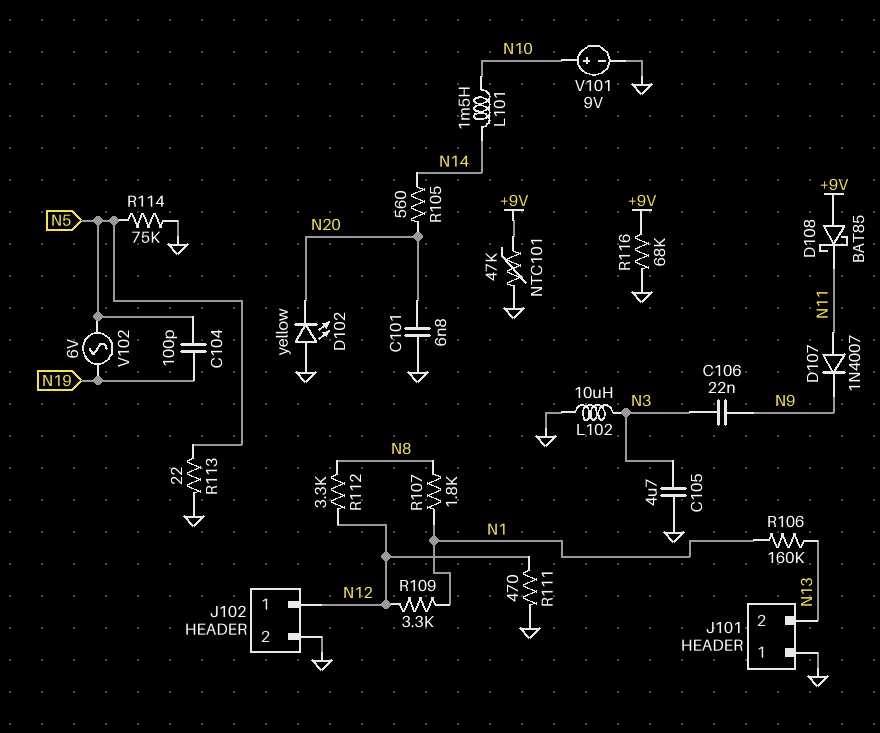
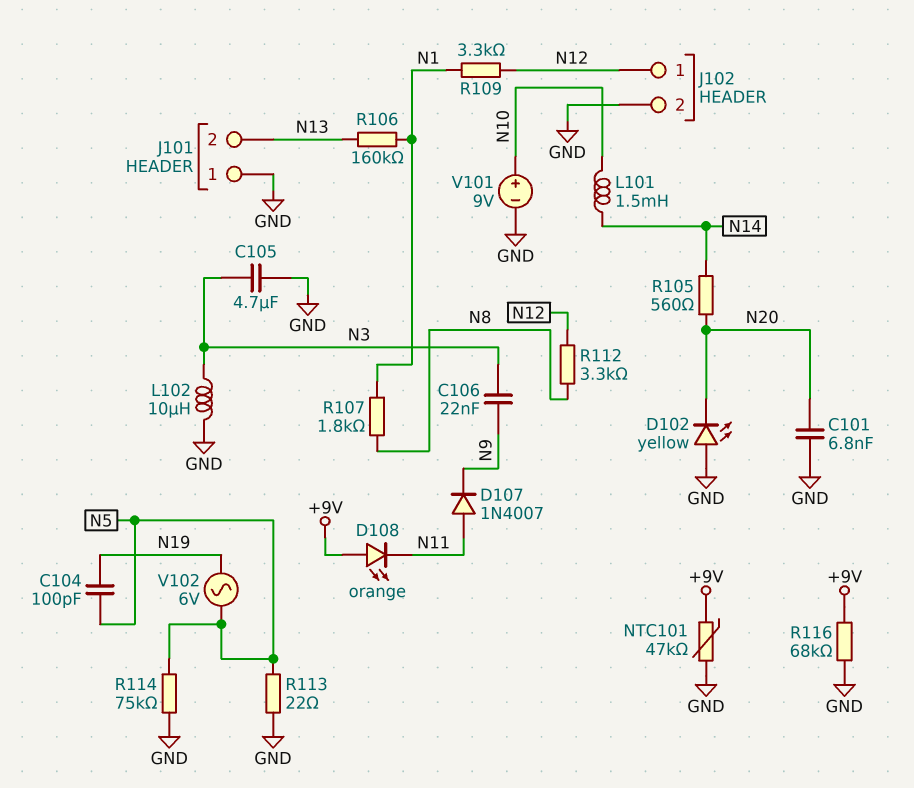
D108: schottky BAT85 (A +9V, K N11) -> LED orange (A +9V, K N11)
R111: 470 (GND, N12) -> none

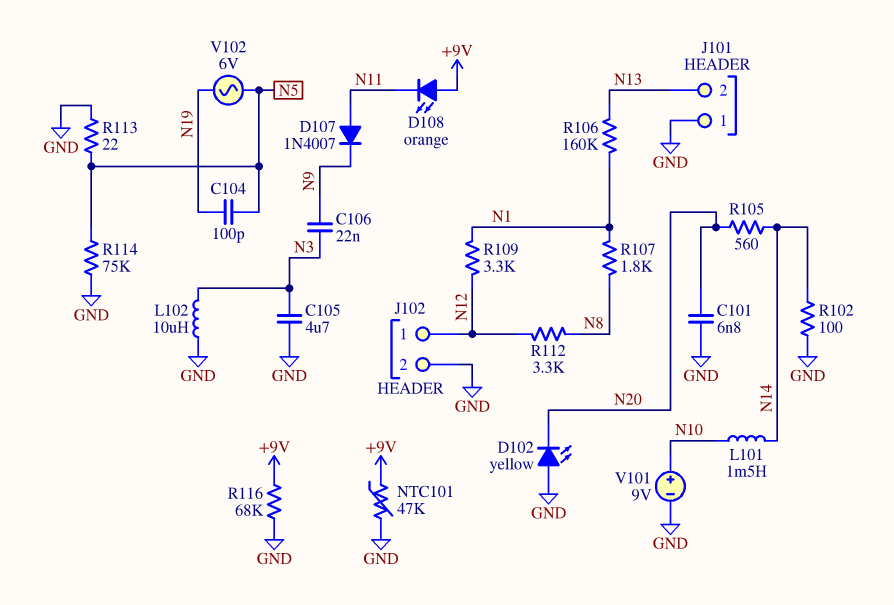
R102: none -> 100 (GND, N14)

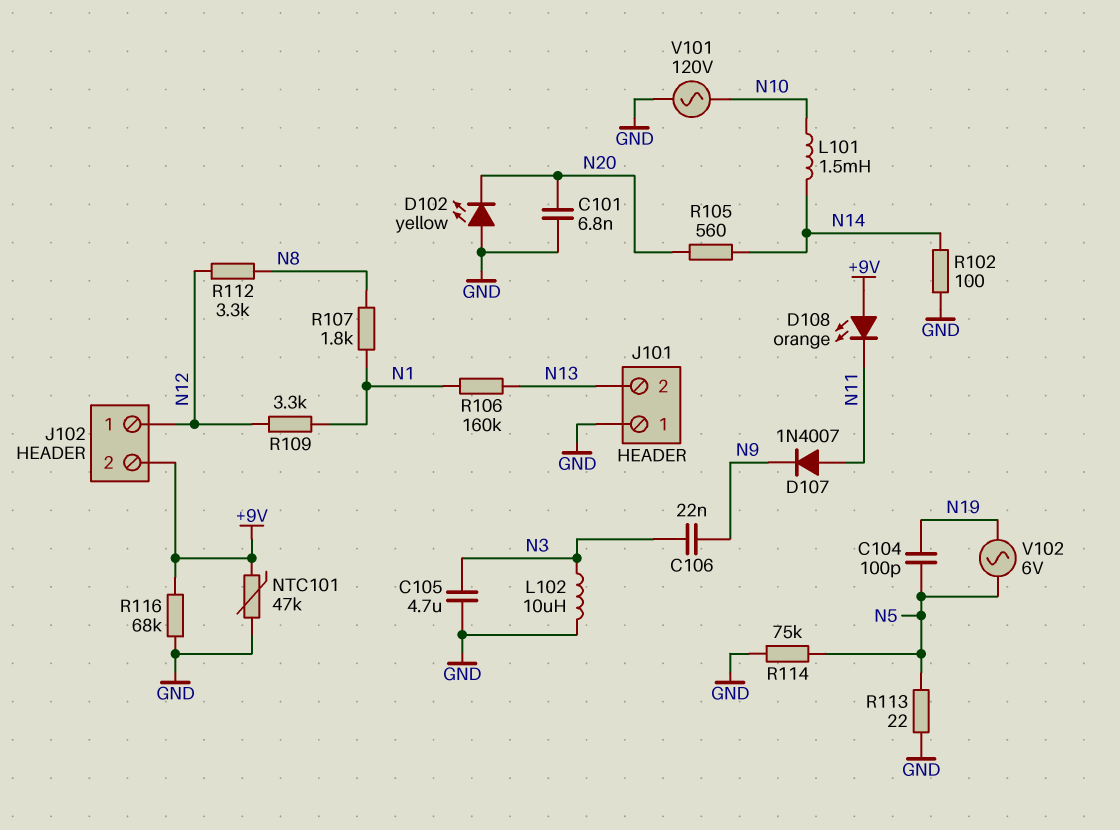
J102 pin 2: GND -> +9V
V101: 9V (plus N10, minus GND) -> AC 120V (GND, N10)

